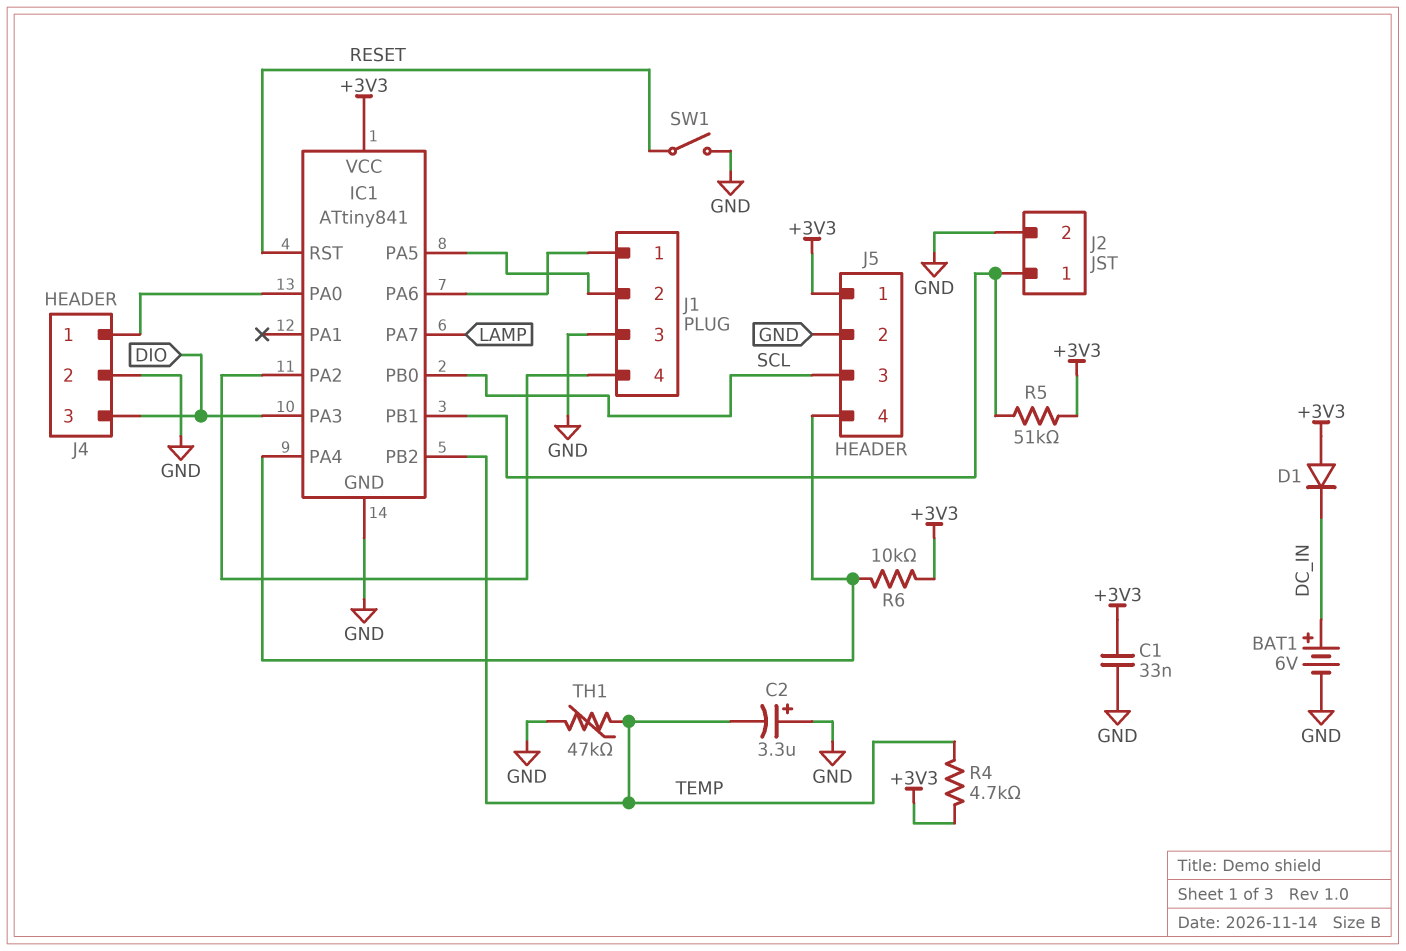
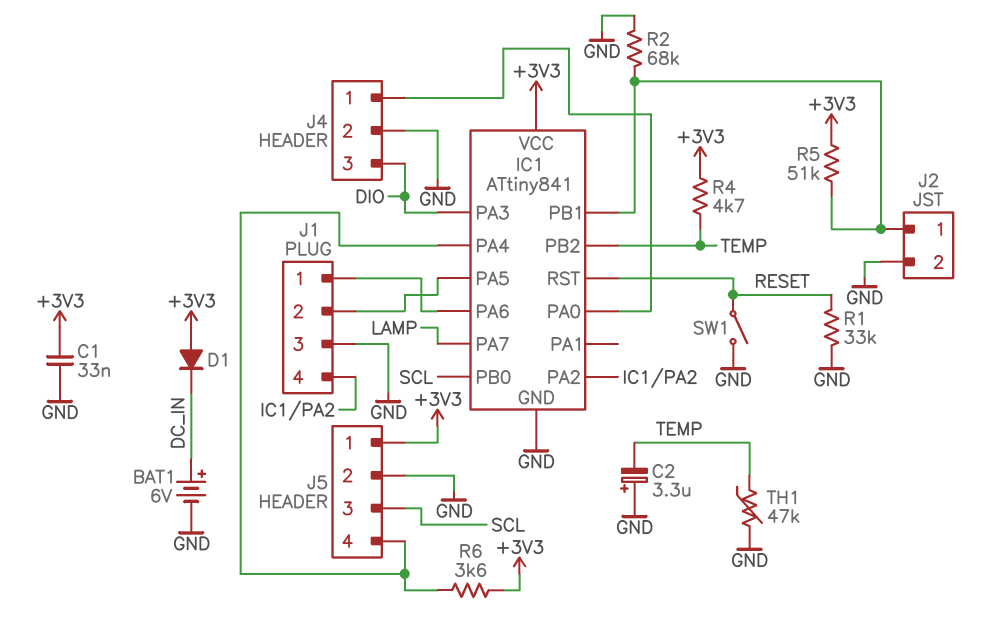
R1: none -> 33k (GND, RESET)
R2: none -> 68k (GND, IC1/PB1)
R6: 10k (+3V3, IC1/PA4) -> 3.6k (+3V3, IC1/PA4)

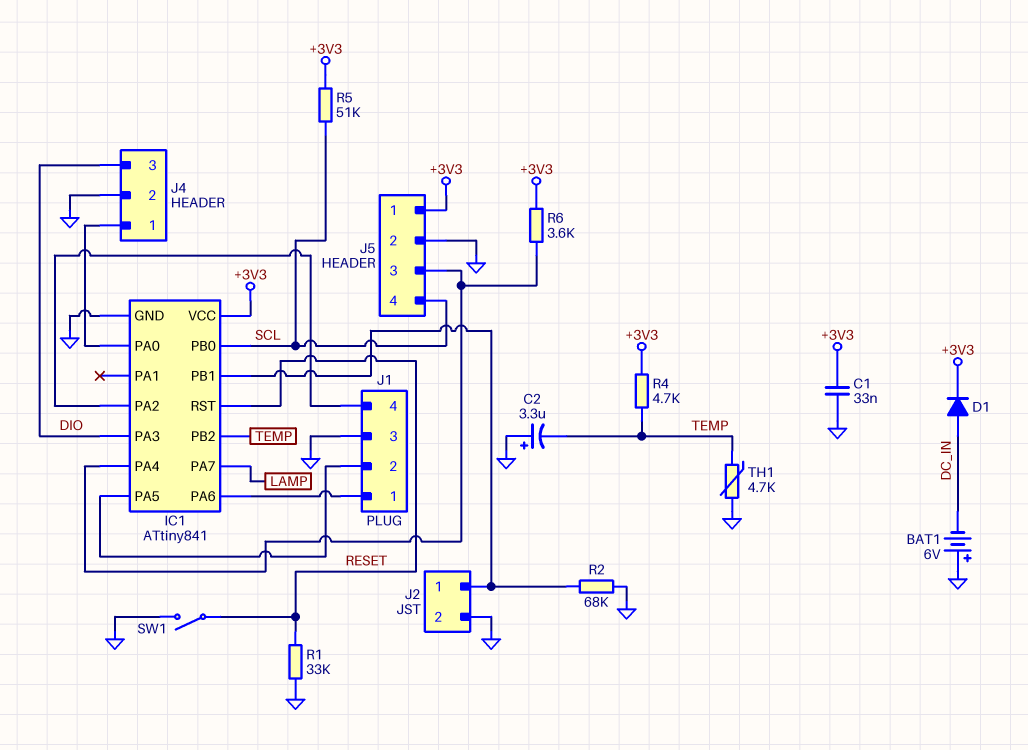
BAT1: 6V (plus DC_IN, minus GND) -> 6V (plus GND, minus DC_IN)
D1: diode (A +3V3, K DC_IN) -> diode (A DC_IN, K +3V3)
J5 pin 3: SCL -> IC1/PA4
J5 pin 4: IC1/PA4 -> SCL
R5: 51k (+3V3, IC1/PB1) -> 51k (+3V3, SCL)
TH1: 47k (GND, TEMP) -> 4.7k (GND, TEMP)

